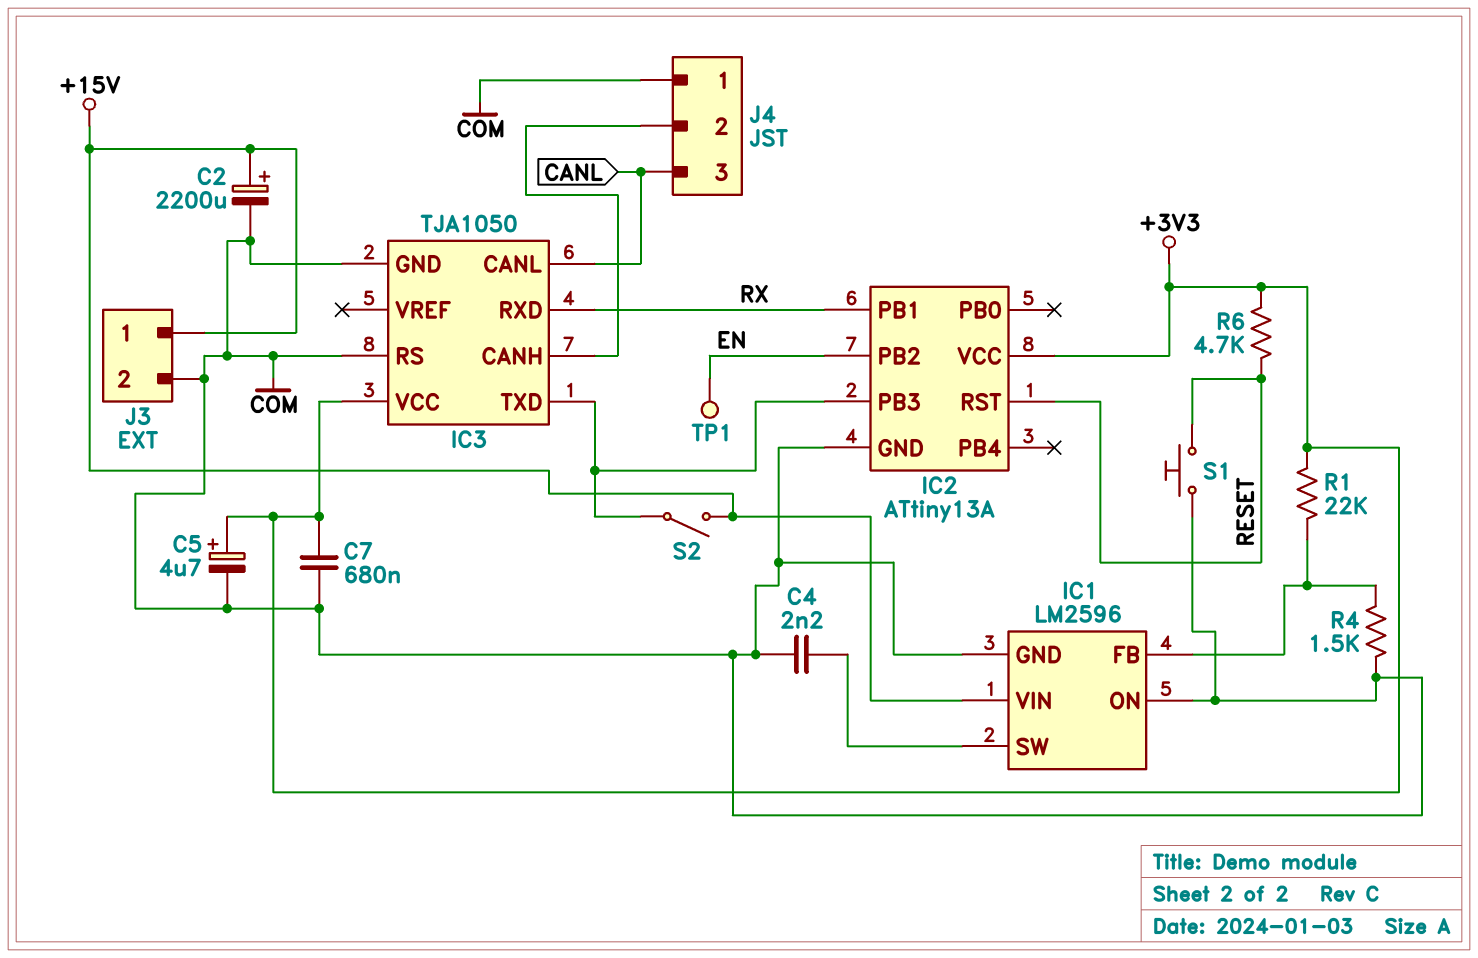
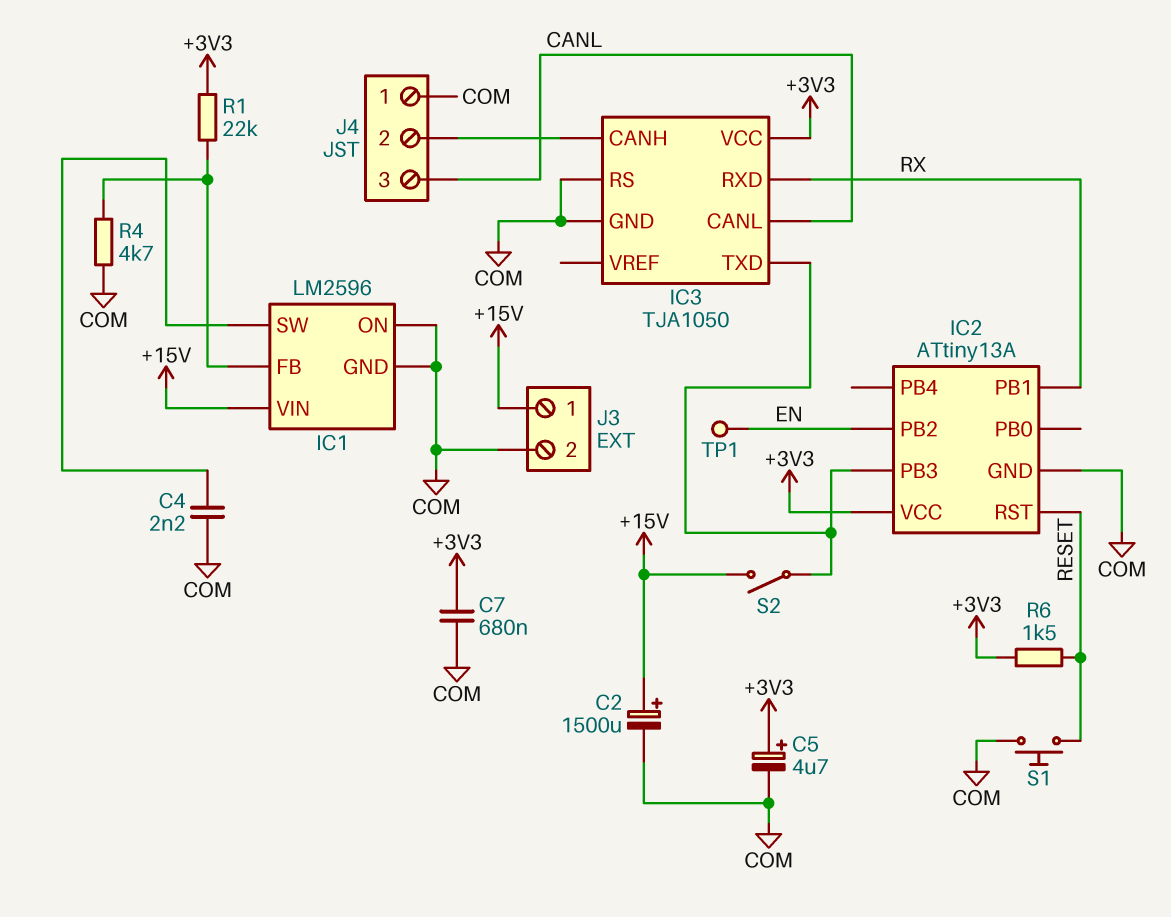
C2: 2200uF (plus +15V, minus COM) -> 1500uF (plus +15V, minus COM)
R4: 1.5k (COM, IC1/FB) -> 4.7k (COM, IC1/FB)
R6: 4.7k (+3V3, RESET) -> 1.5k (+3V3, RESET)

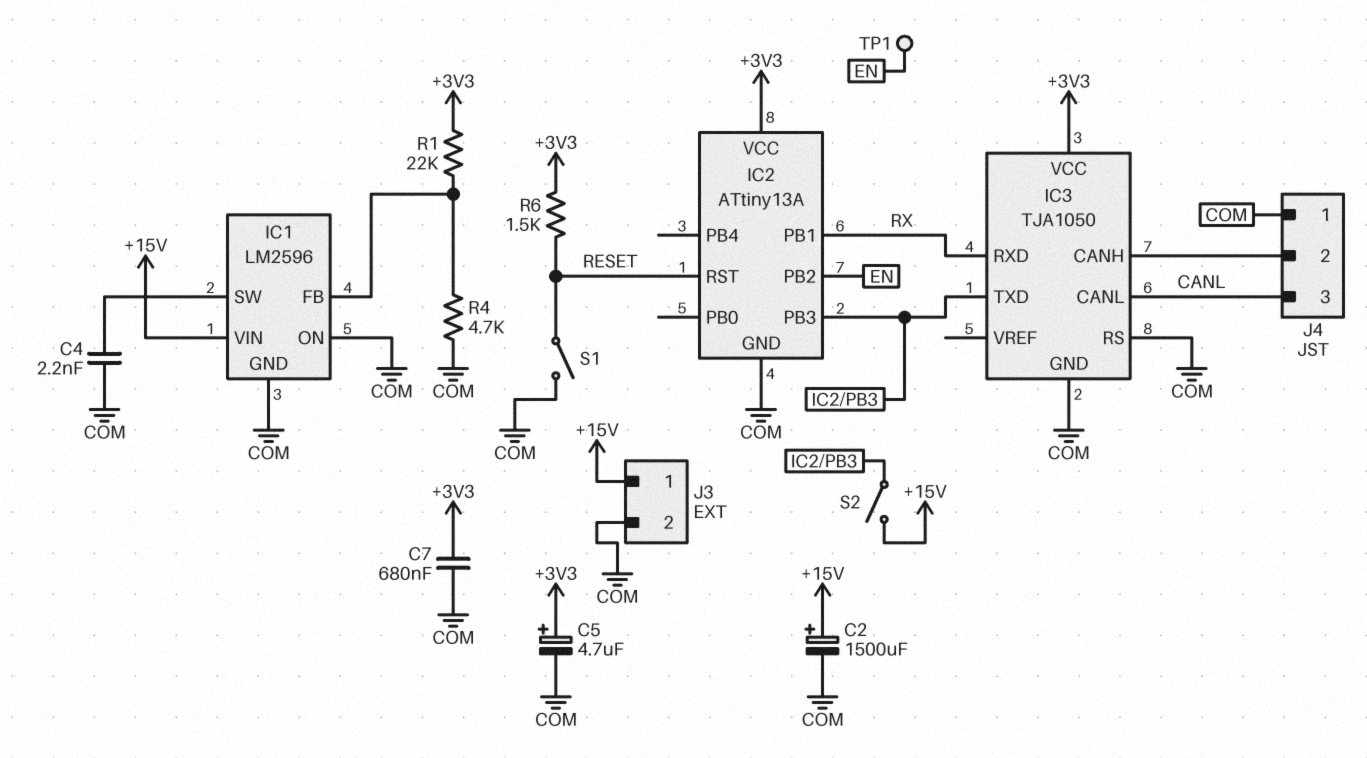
S1: button (COM, RESET) -> switch (COM, RESET)

